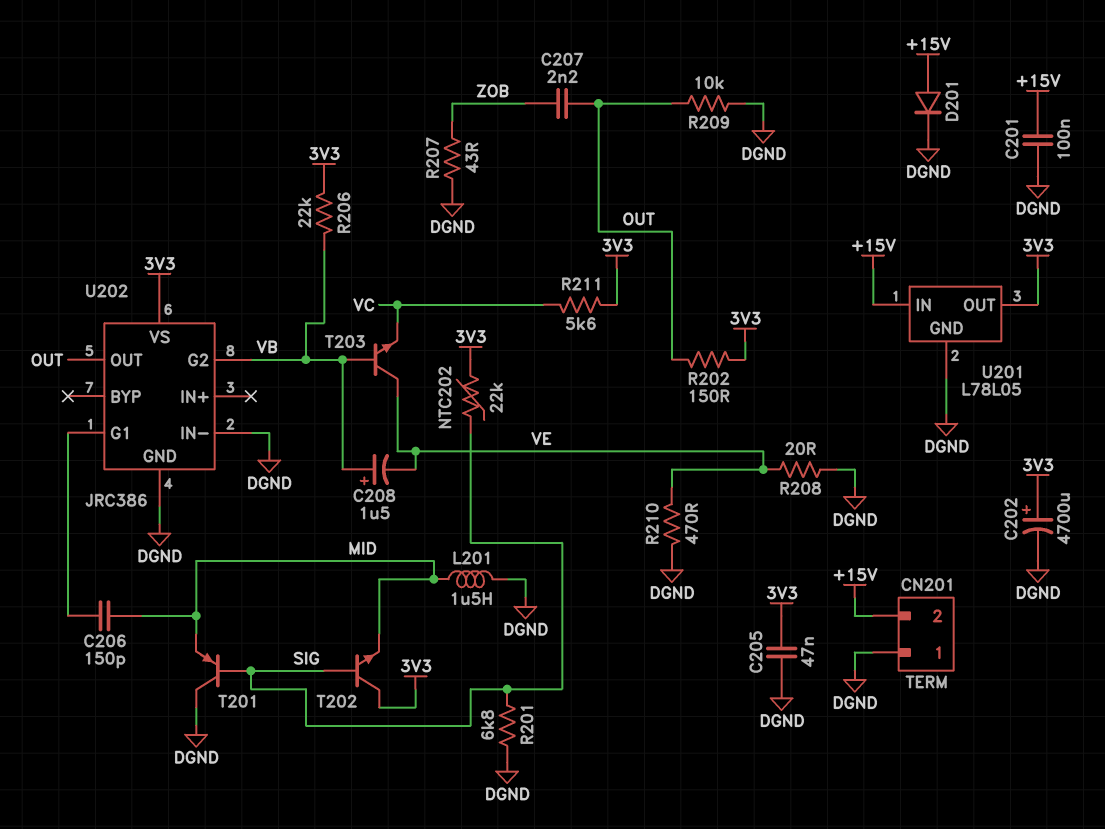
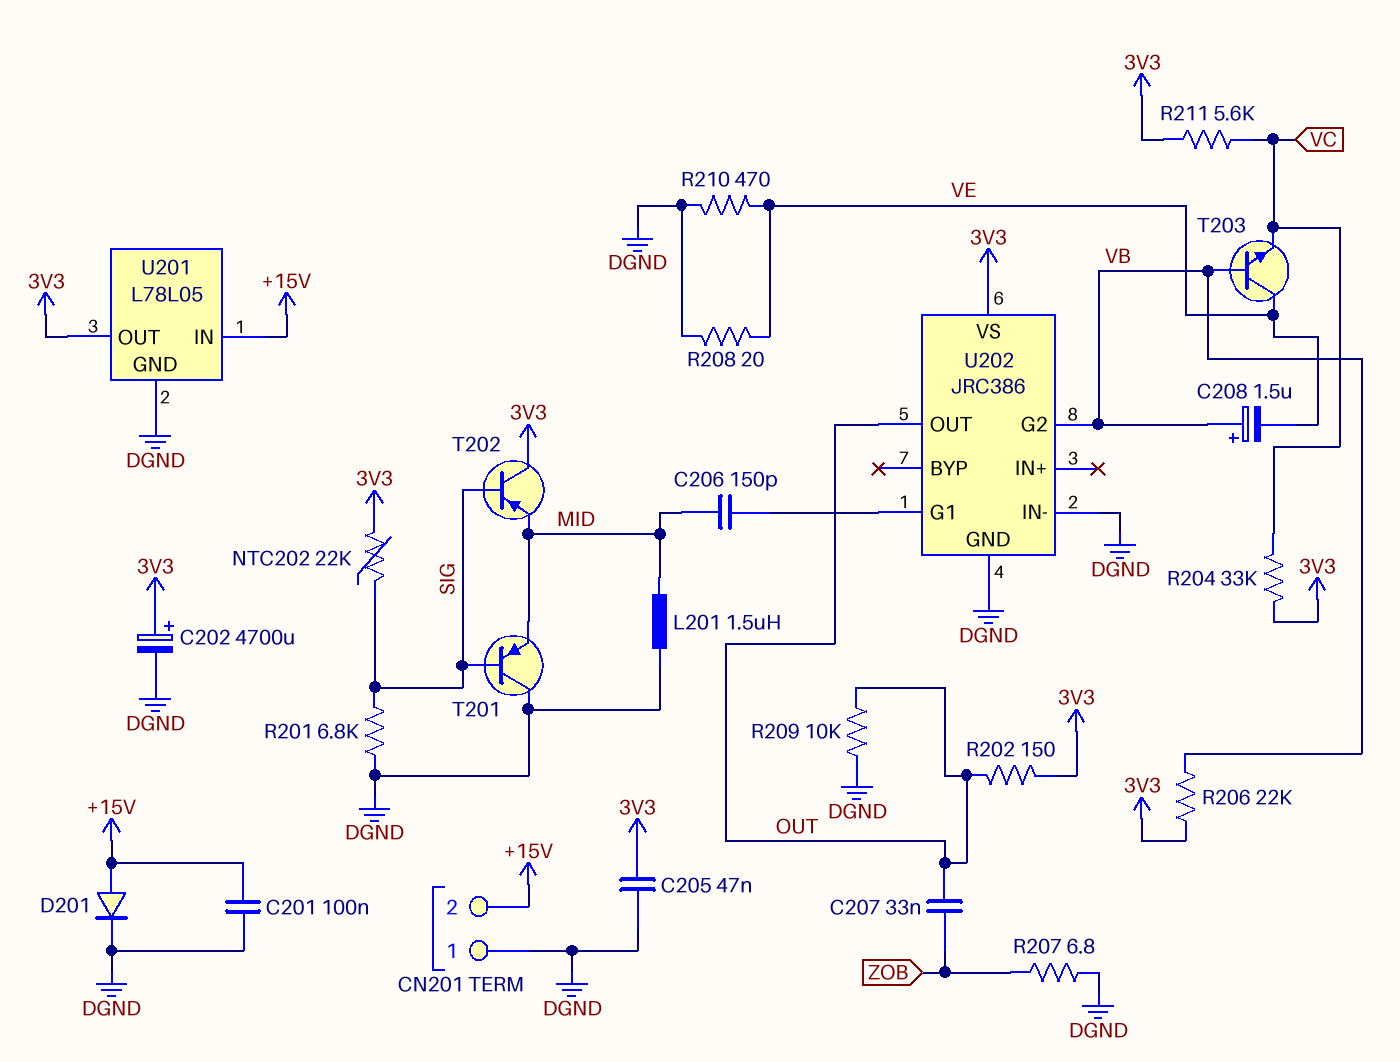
C207: 2.2nF (OUT, ZOB) -> 33nF (OUT, ZOB)
R204: none -> 33k (3V3, VC)
R207: 43 (DGND, ZOB) -> 6.8 (DGND, ZOB)
T202: NPN (B SIG, C 3V3, E MID) -> PNP (B SIG, C 3V3, E MID)

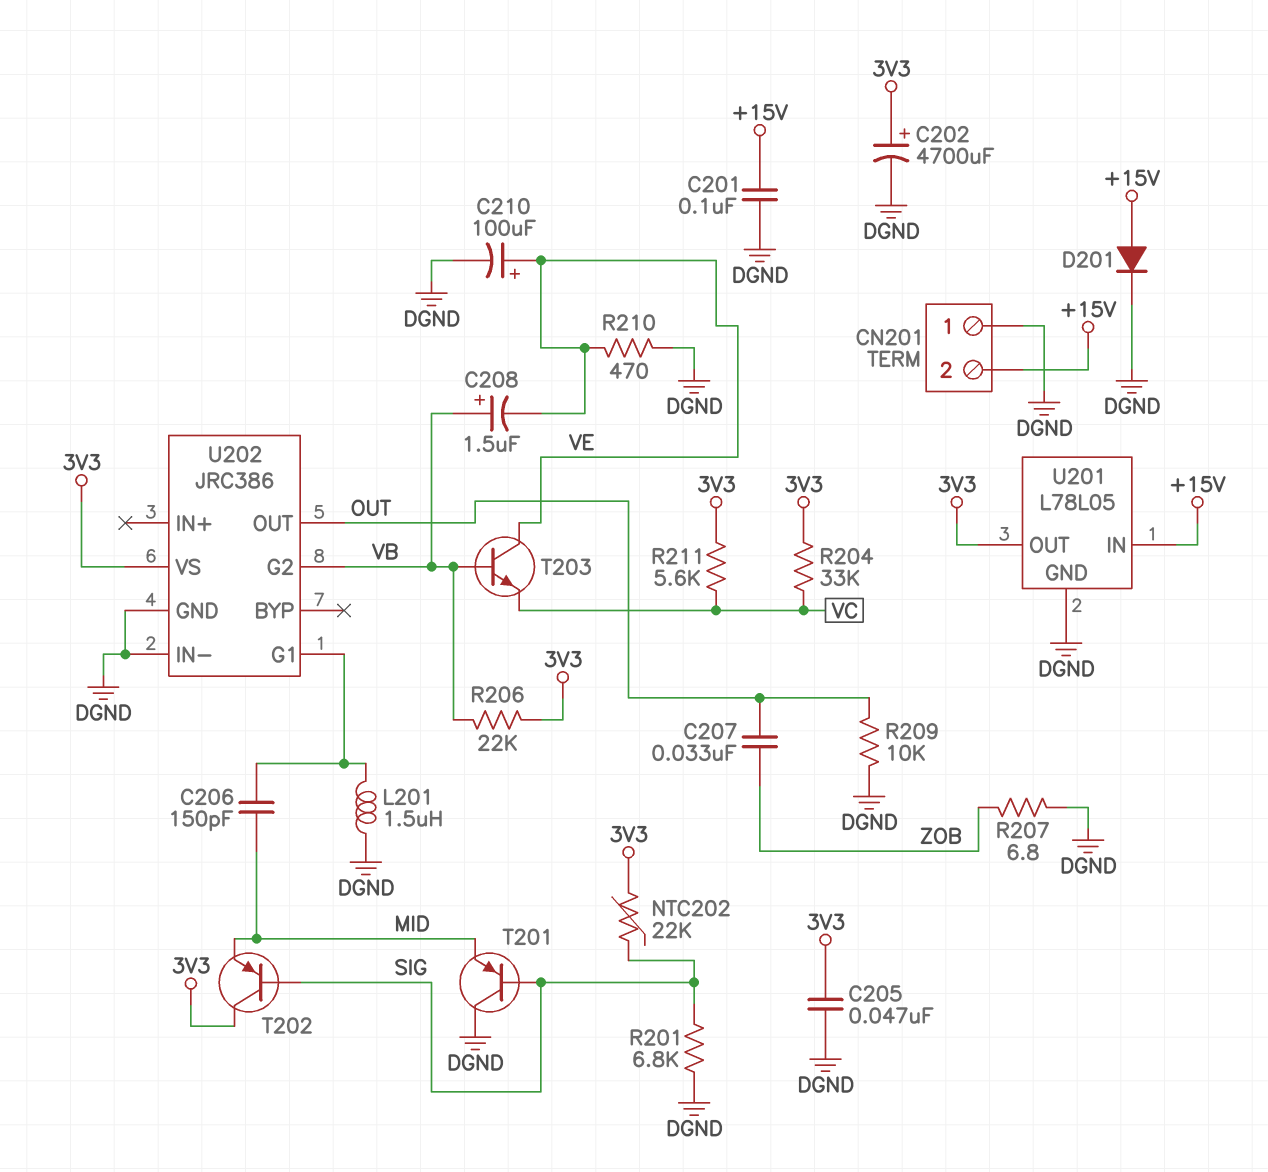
C210: none -> 100uF (plus VE, minus DGND)
L201: 1.5uH (DGND, MID) -> 1.5uH (DGND, U202/G1)
R202: 150 (3V3, OUT) -> none
R208: 20 (DGND, VE) -> none

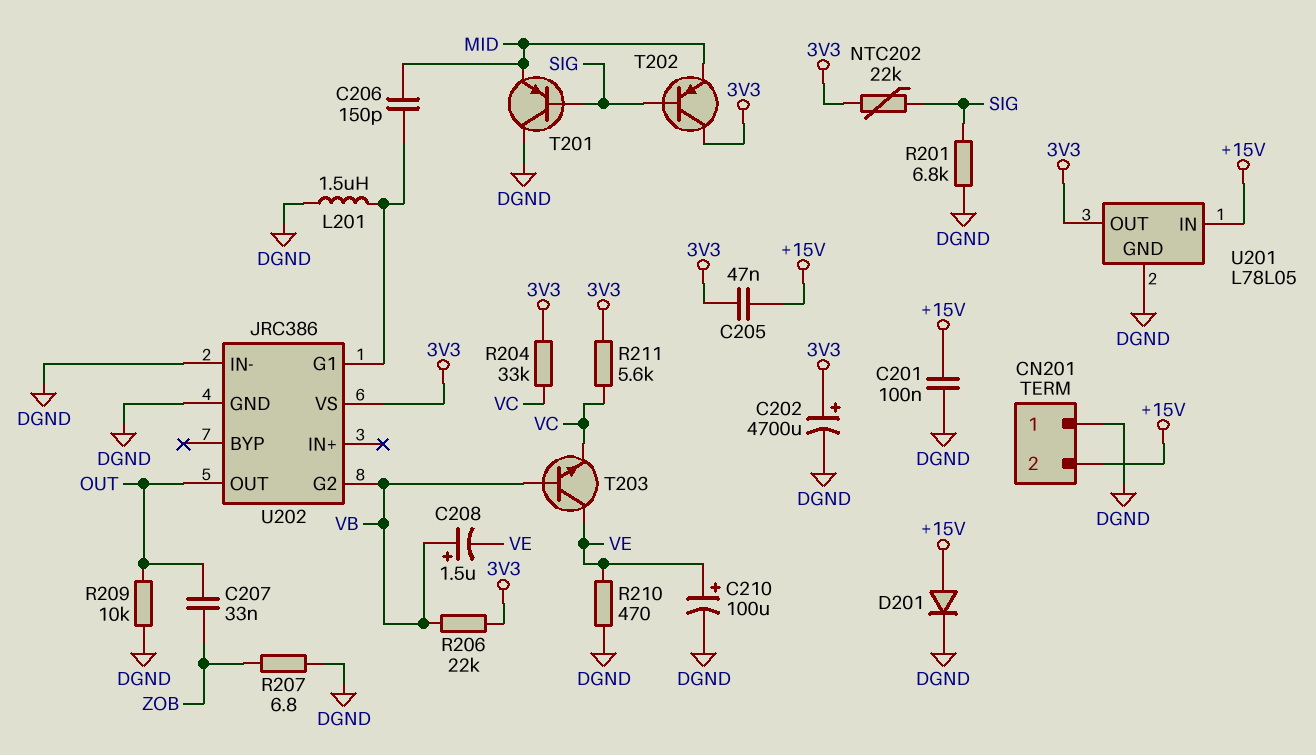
C205: 47nF (3V3, DGND) -> 47nF (+15V, 3V3)

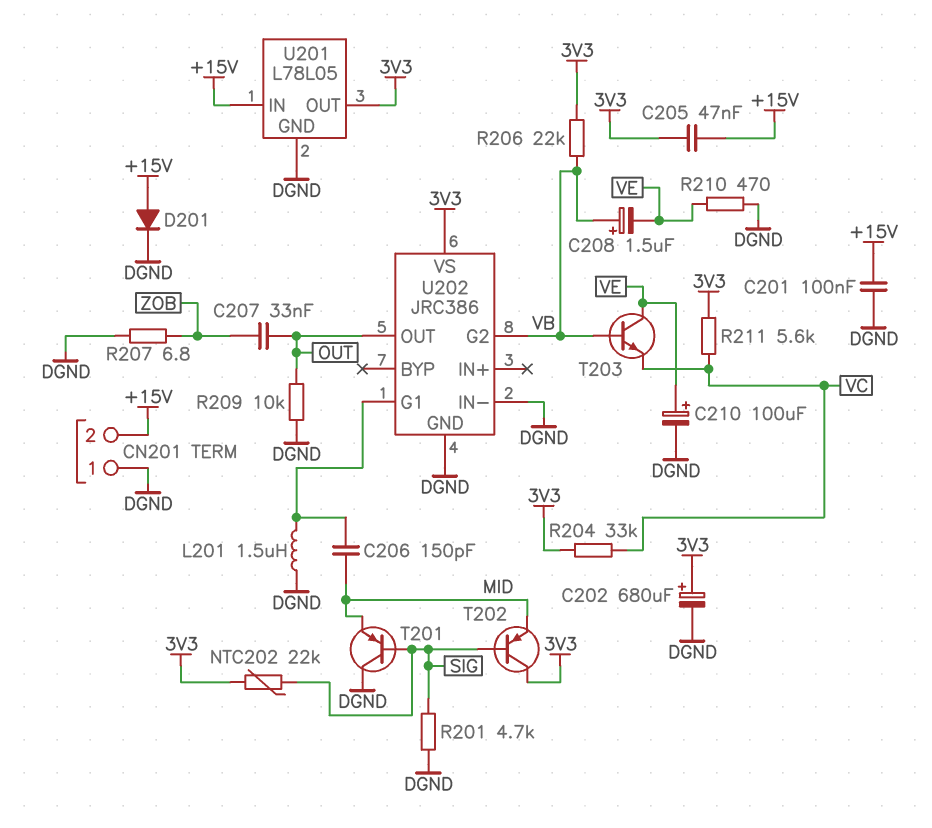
C202: 4700uF (plus 3V3, minus DGND) -> 680uF (plus 3V3, minus DGND)
R201: 6.8k (DGND, SIG) -> 4.7k (DGND, SIG)

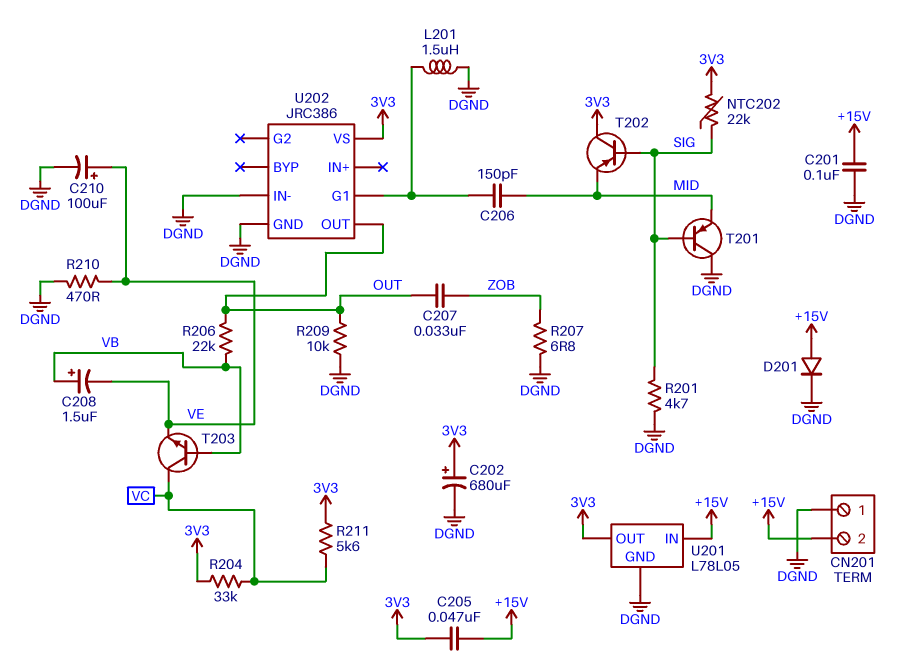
R206: 22k (3V3, VB) -> 22k (OUT, VB)
T203: NPN (B VB, C VE, E VC) -> NPN (B VB, C VC, E VE)
U202 pin G2: VB -> none

